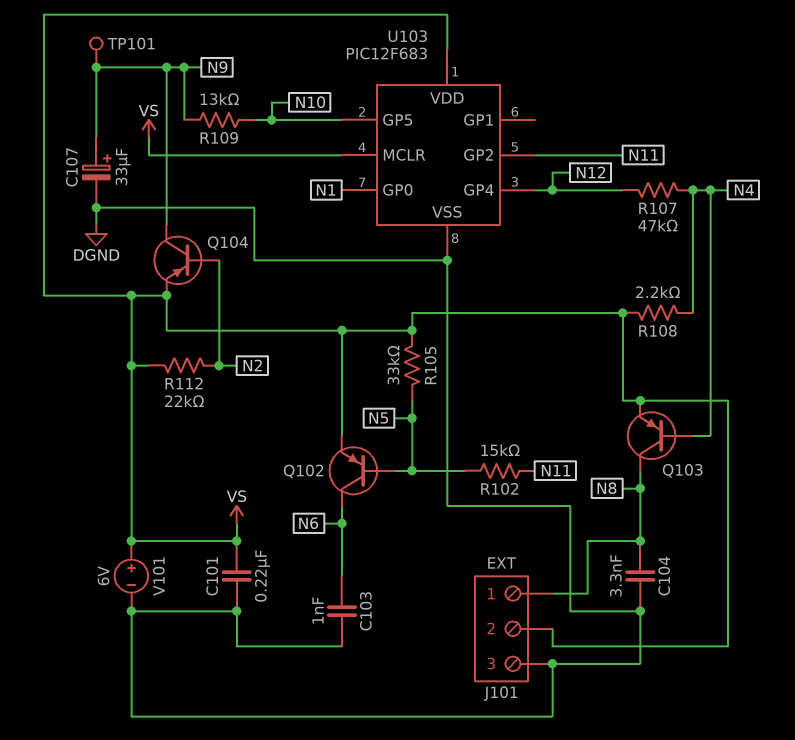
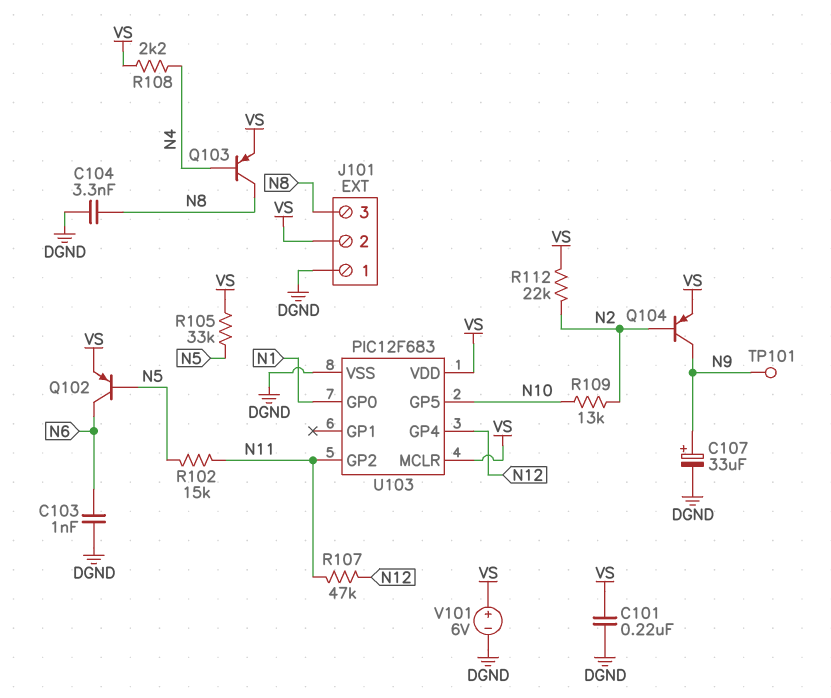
J101 pin 1: N8 -> DGND
J101 pin 3: DGND -> N8
R107: 47k (N4, N12) -> 47k (N11, N12)
R109: 13k (N9, N10) -> 13k (N2, N10)

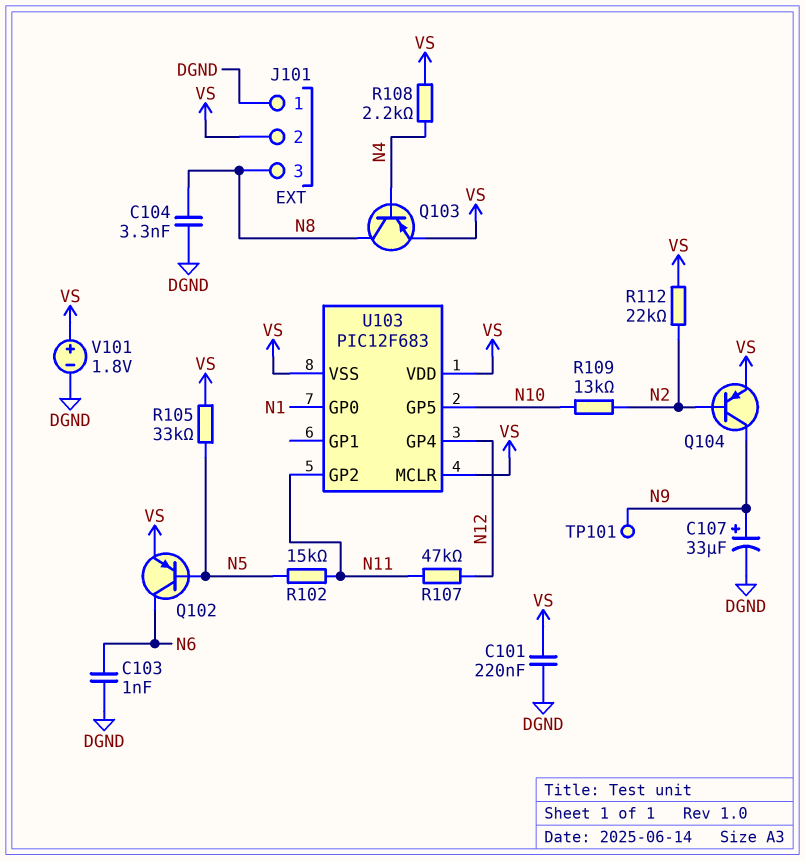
U103 pin VSS: DGND -> VS
V101: 6V (plus VS, minus DGND) -> 1.8V (plus VS, minus DGND)

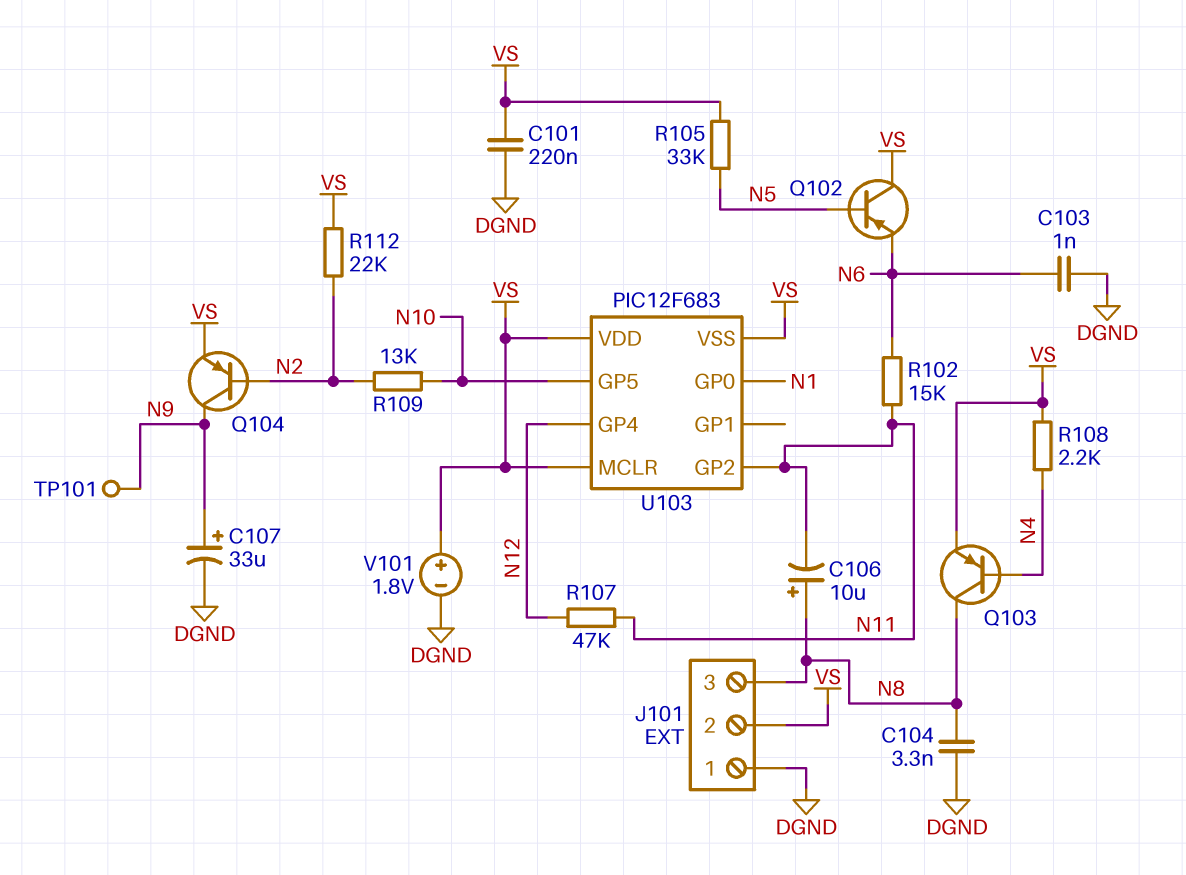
C106: none -> 10uF (plus N8, minus N11)
Q102: PNP (B N5, C N6, E VS) -> PNP (B N5, C VS, E N6)
R102: 15k (N5, N11) -> 15k (N6, N11)

